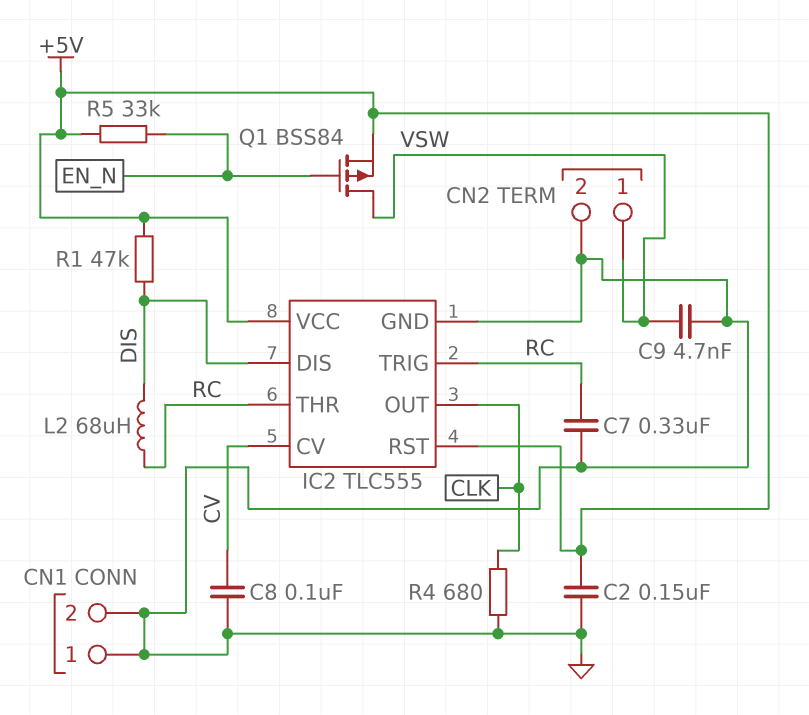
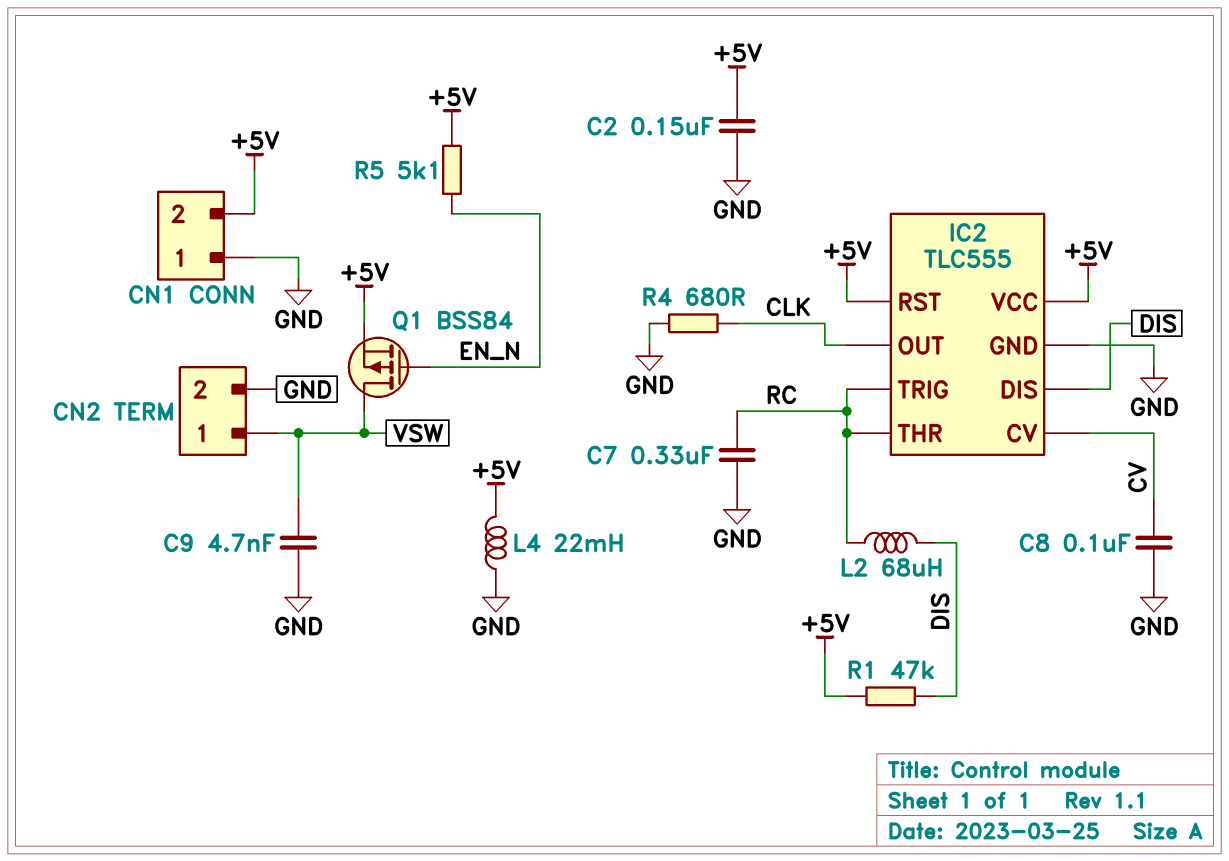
CN1 pin 2: GND -> +5V
L4: none -> 22mH (+5V, GND)
R5: 33k (+5V, EN_N) -> 5.1k (+5V, EN_N)

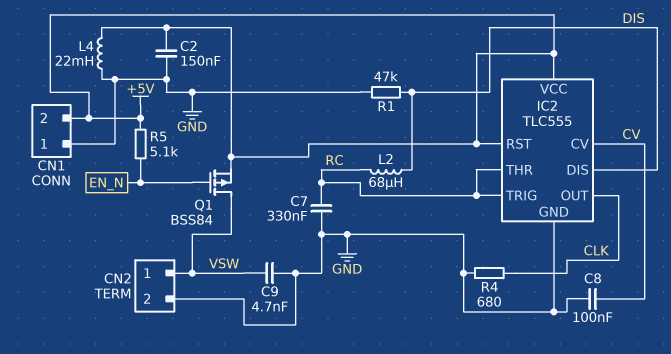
R1: 47k (+5V, DIS) -> 47k (DIS, GND)

